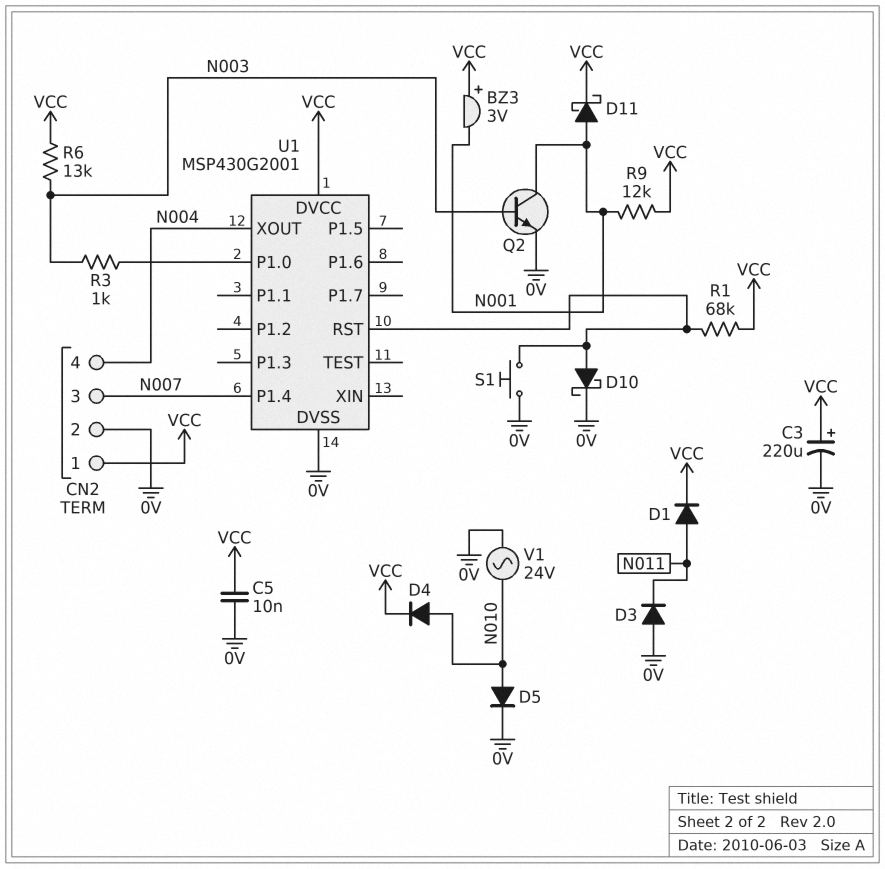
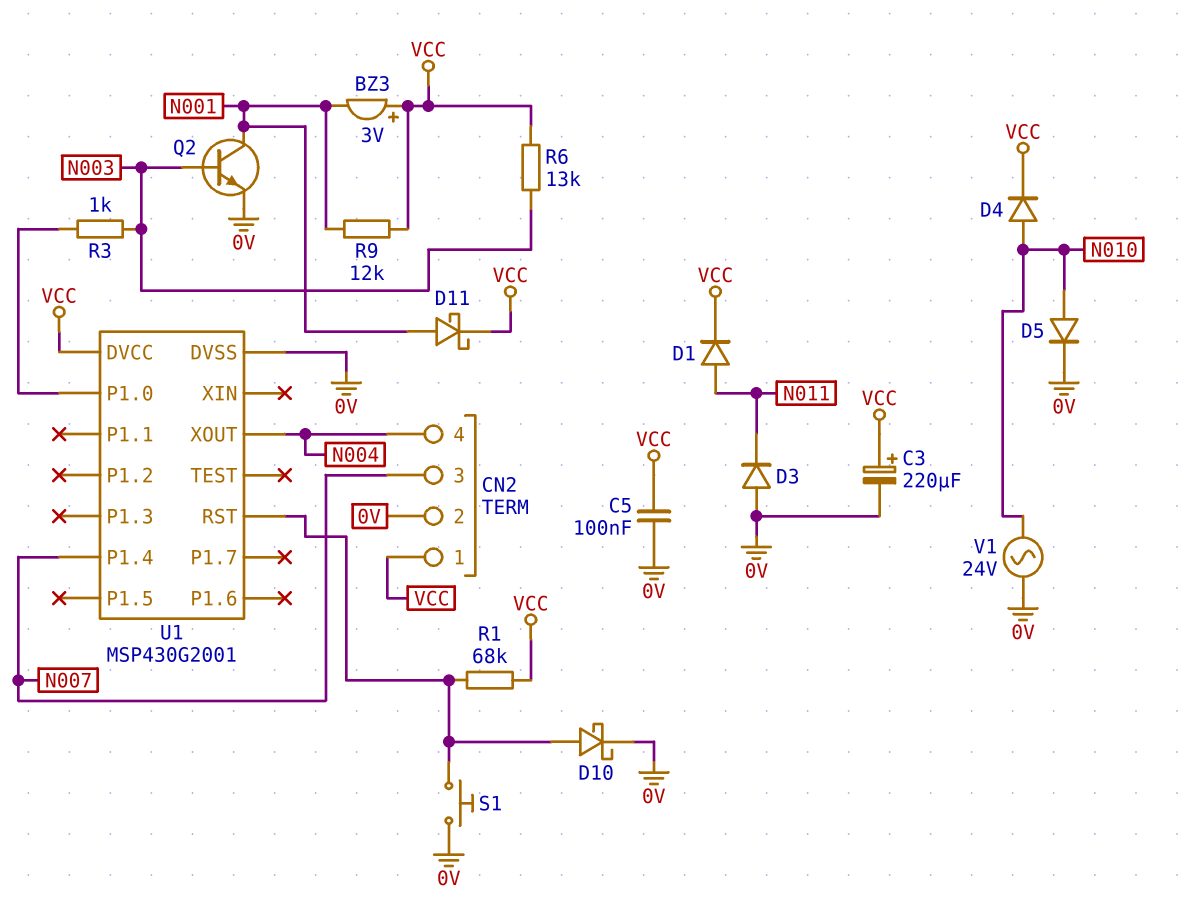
C5: 10nF (0V, VCC) -> 100nF (0V, VCC)

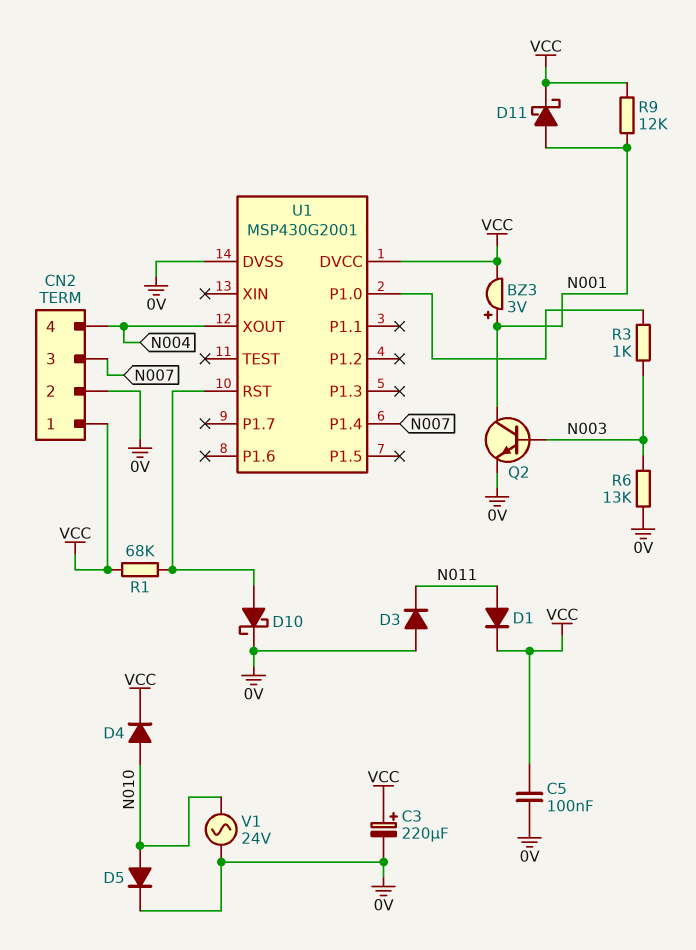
BZ3: buzzer 3V (plus VCC, minus N001) -> buzzer 3V (plus N001, minus VCC)
R6: 13k (N003, VCC) -> 13k (0V, N003)
S1: button (0V, U1/RST) -> none

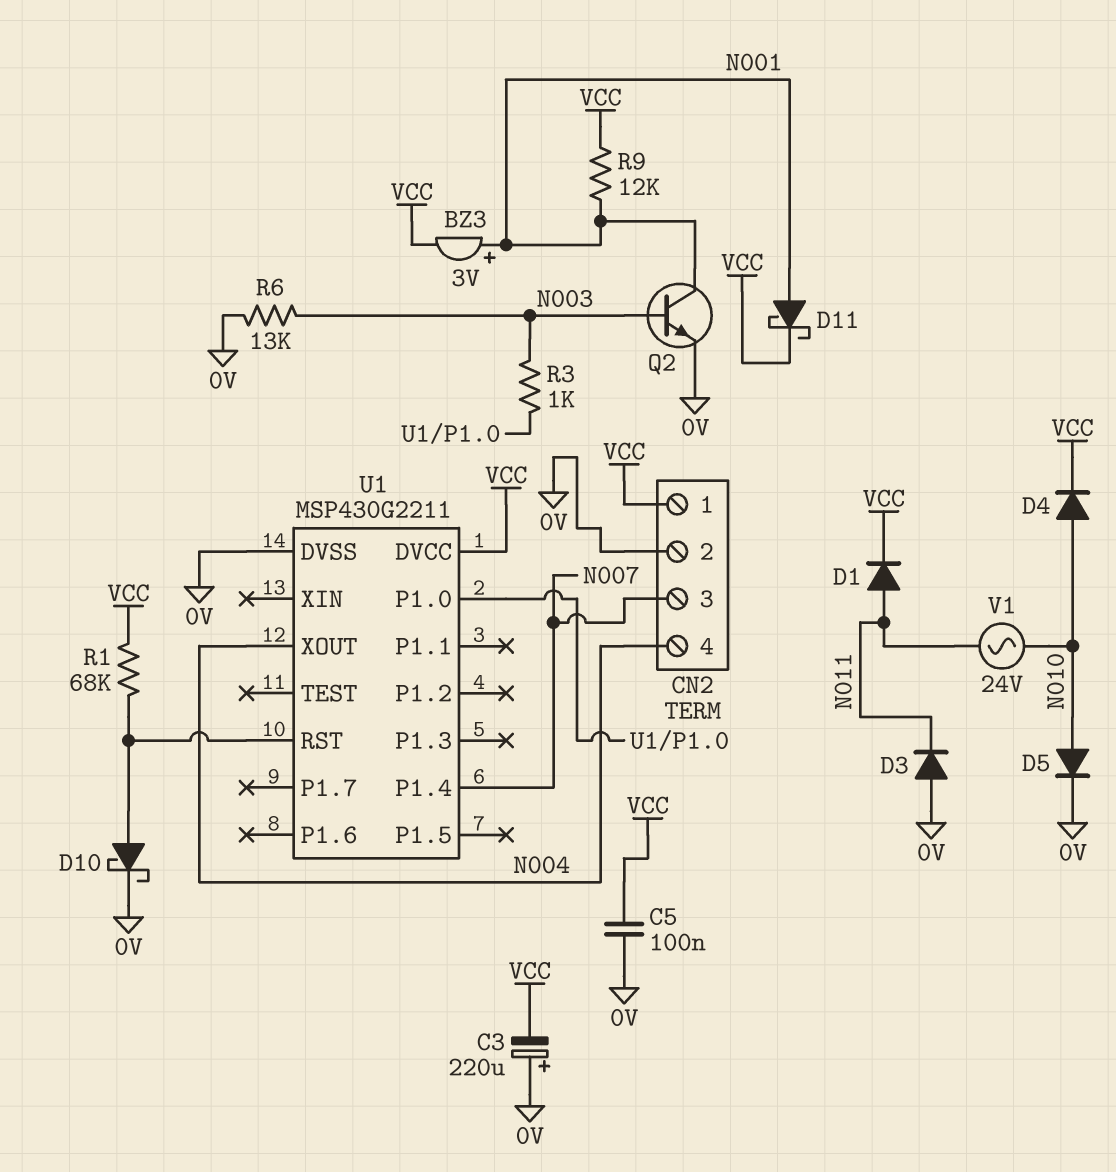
C3: 220uF (plus VCC, minus 0V) -> 220uF (plus 0V, minus VCC)
U1: MSP430G2001 -> MSP430G2211
V1: AC 24V (0V, N010) -> AC 24V (N010, N011)

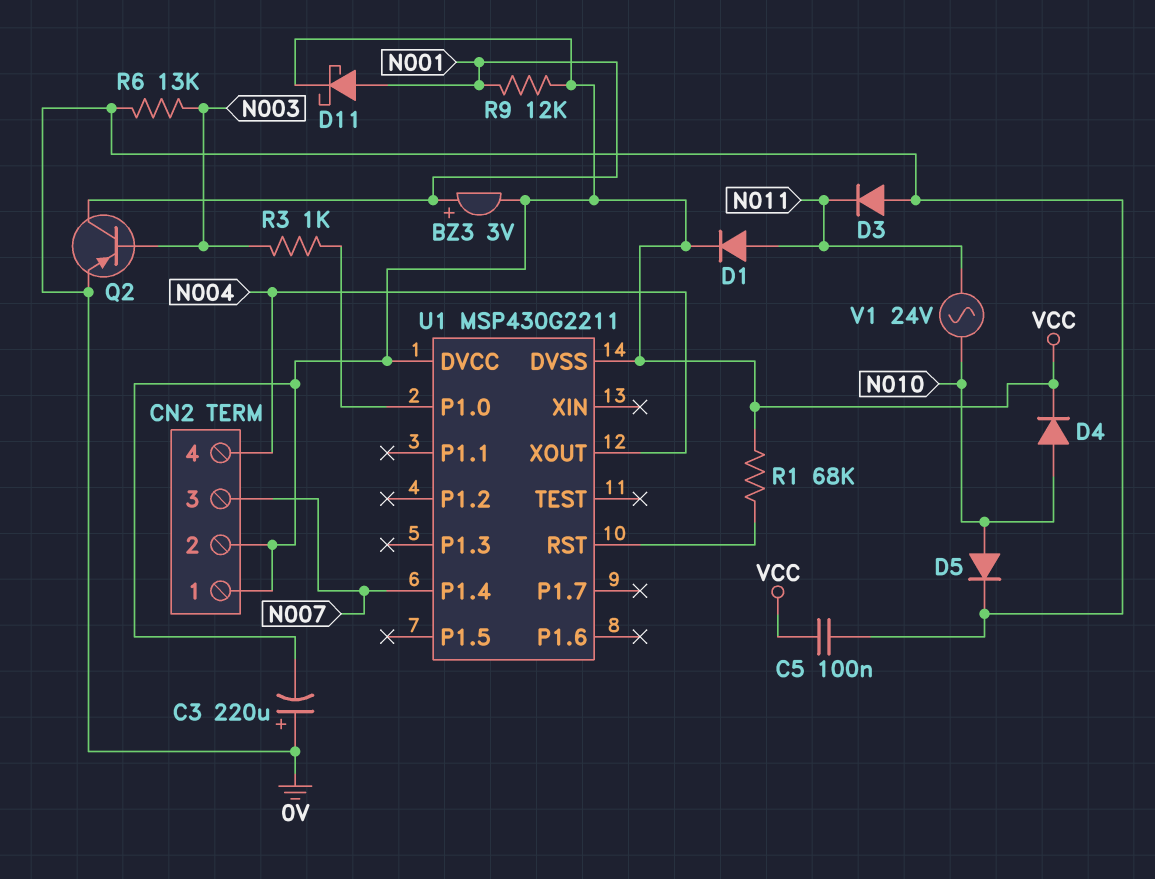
CN2 pin 2: 0V -> VCC
D10: schottky (A U1/RST, K 0V) -> none
Q2: NPN (B N003, C N001, E 0V) -> PNP (B N003, C N001, E 0V)
U1 pin DVSS: 0V -> VCC

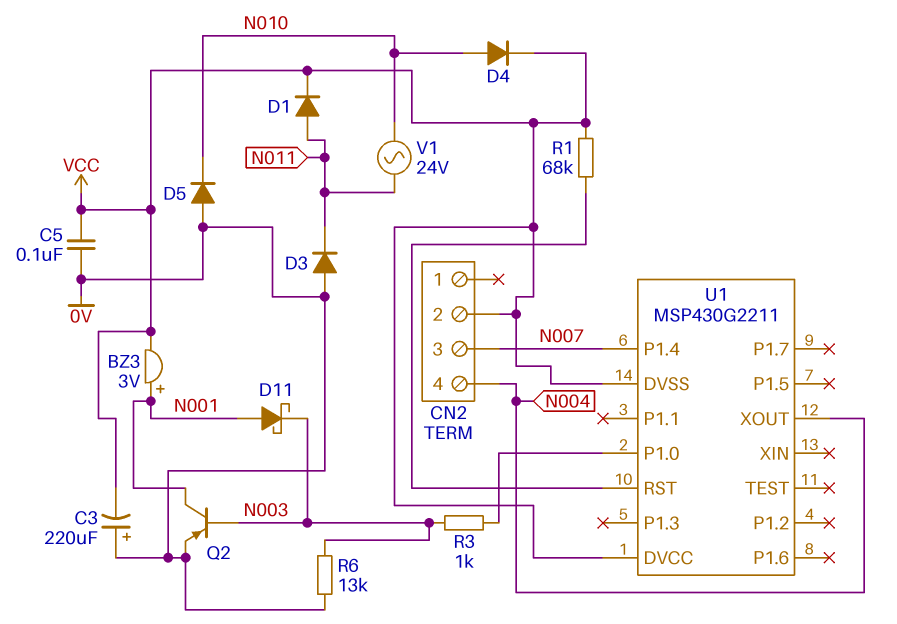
CN2 pin 1: VCC -> none
D5: diode (A N010, K 0V) -> diode (A 0V, K N010)
D11: schottky (A N001, K VCC) -> schottky (A N001, K N003)
R9: 12k (N001, VCC) -> none

